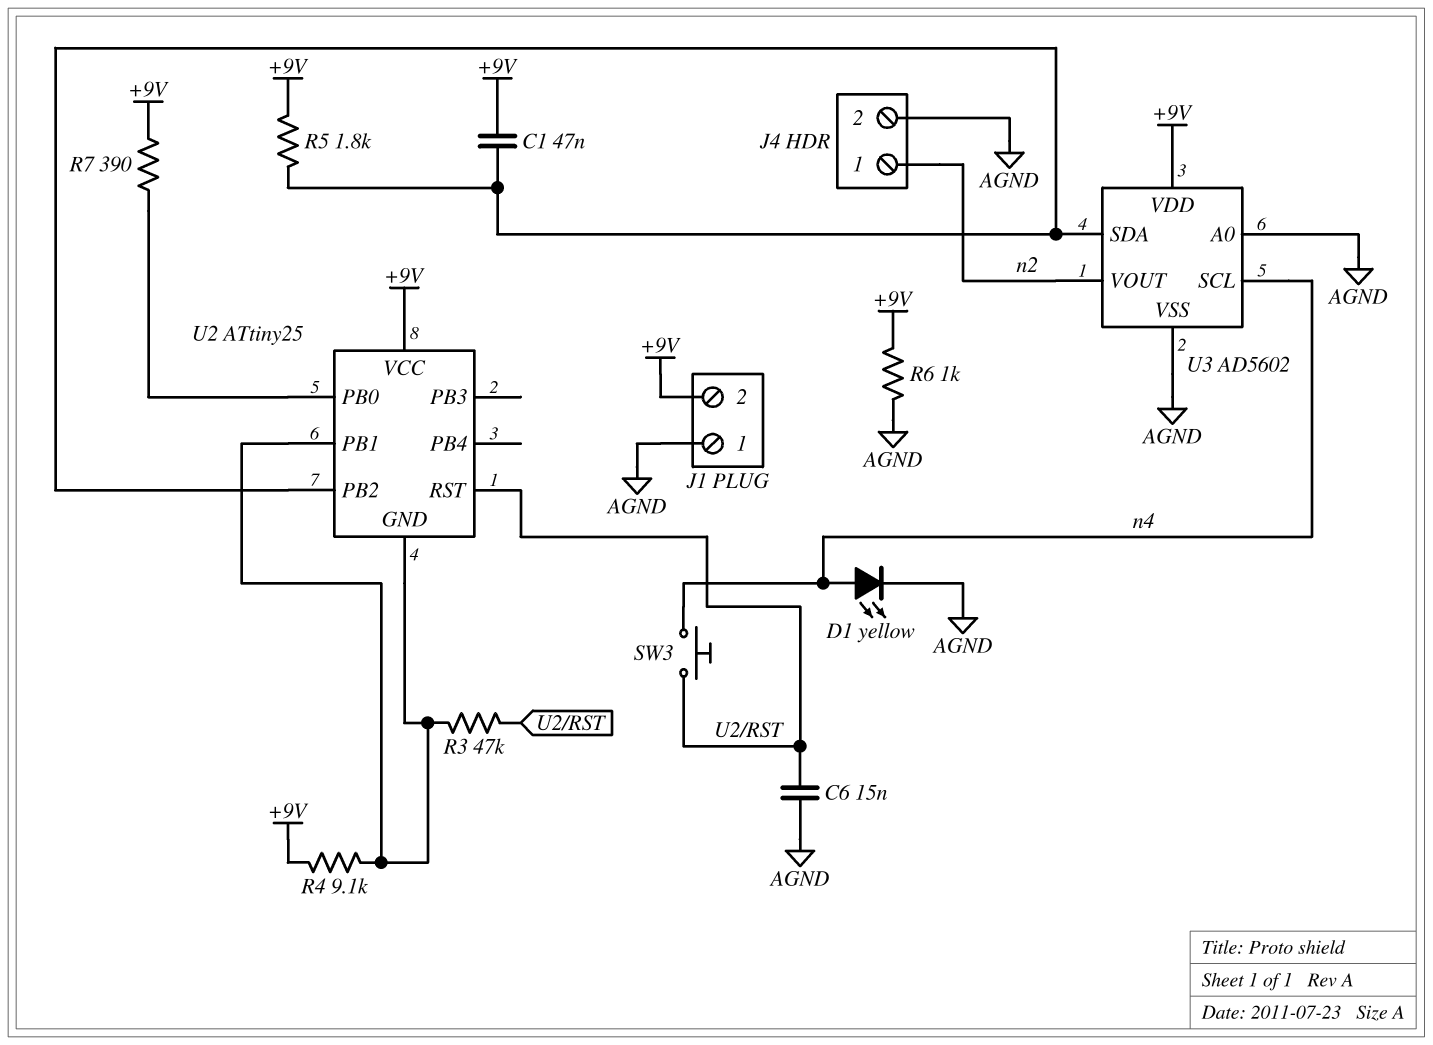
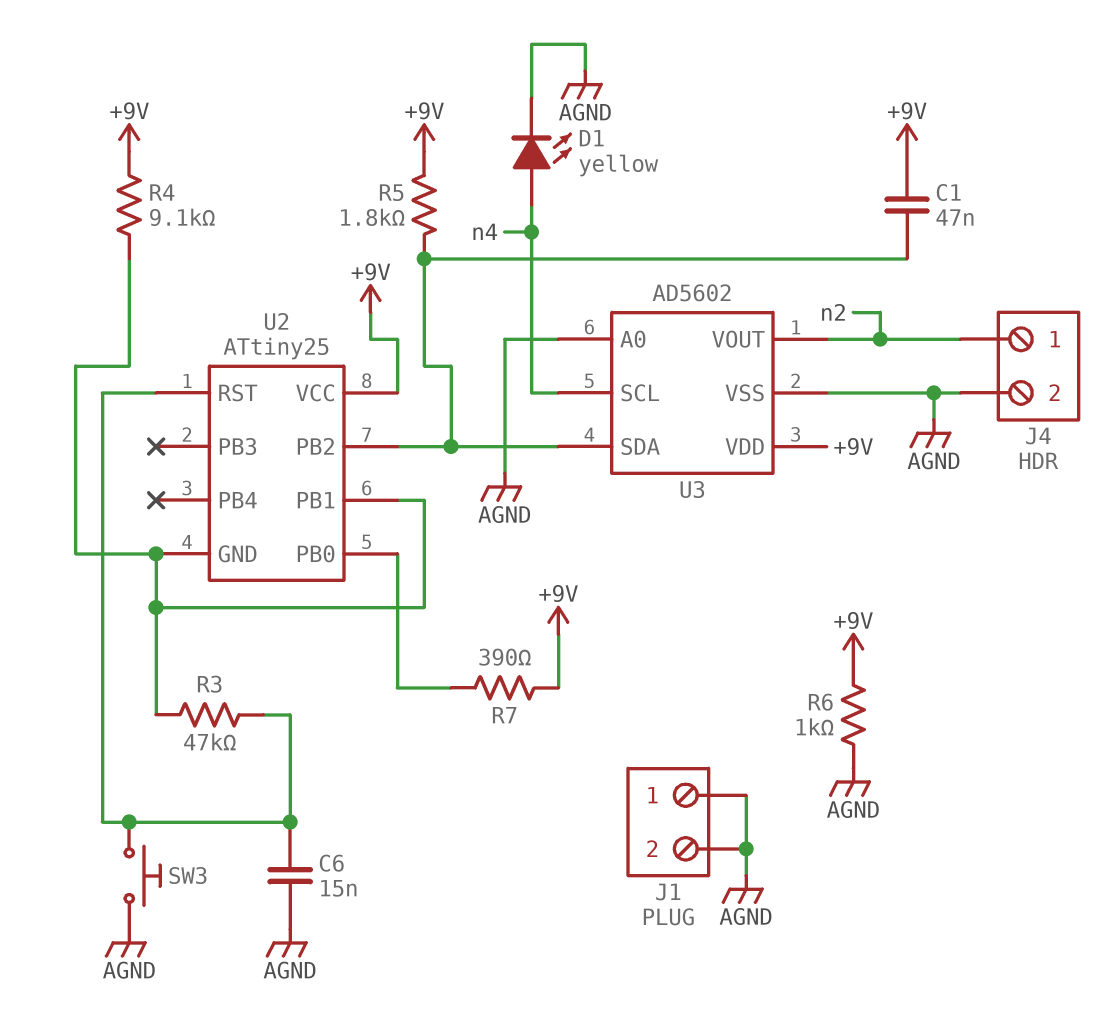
J1 pin 2: +9V -> AGND
SW3: button (U2/RST, n4) -> button (AGND, U2/RST)

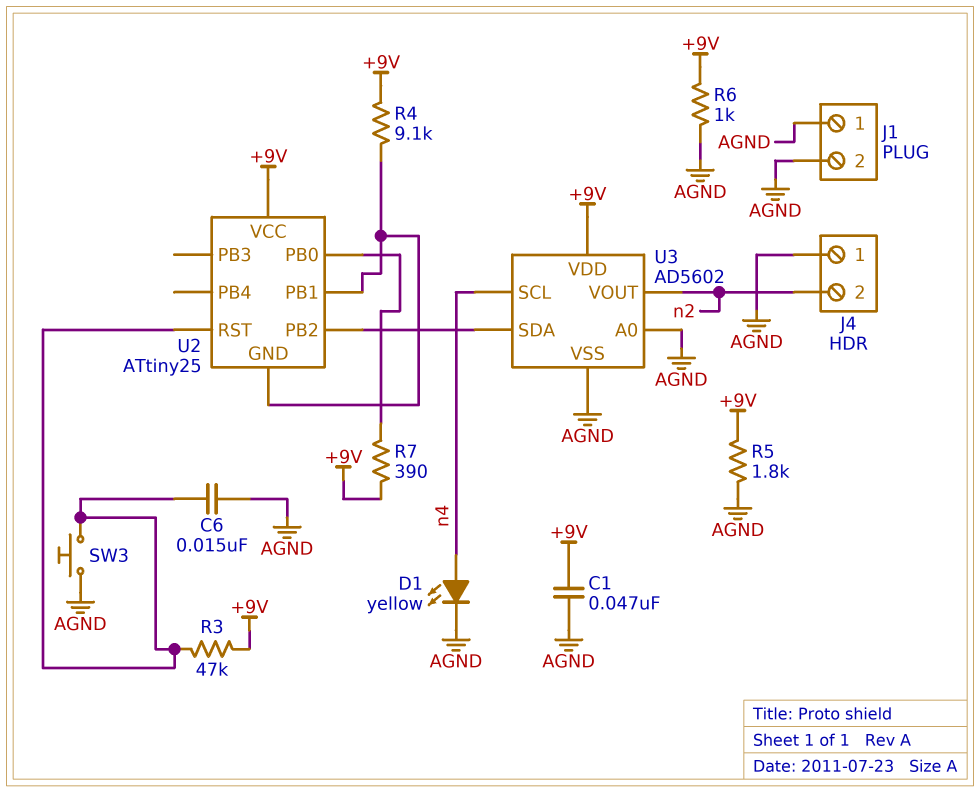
C1: 47nF (+9V, U2/PB2) -> 47nF (+9V, AGND)
J4 pin 1: n2 -> AGND
J4 pin 2: AGND -> n2
R3: 47k (U2/GND, U2/RST) -> 47k (+9V, U2/RST)
R5: 1.8k (+9V, U2/PB2) -> 1.8k (+9V, AGND)

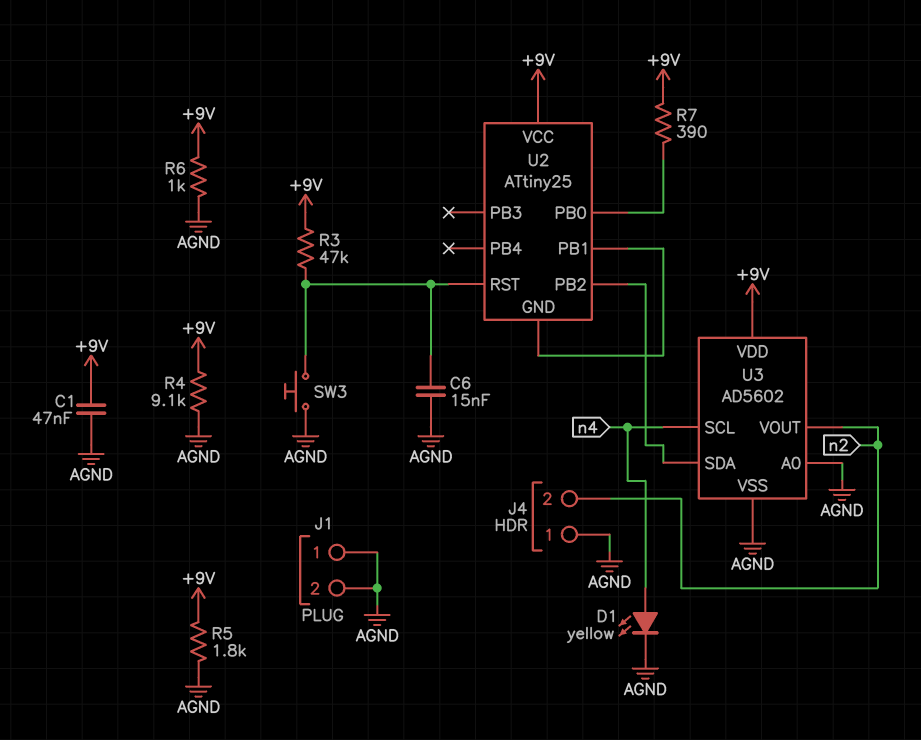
R4: 9.1k (+9V, U2/GND) -> 9.1k (+9V, AGND)

